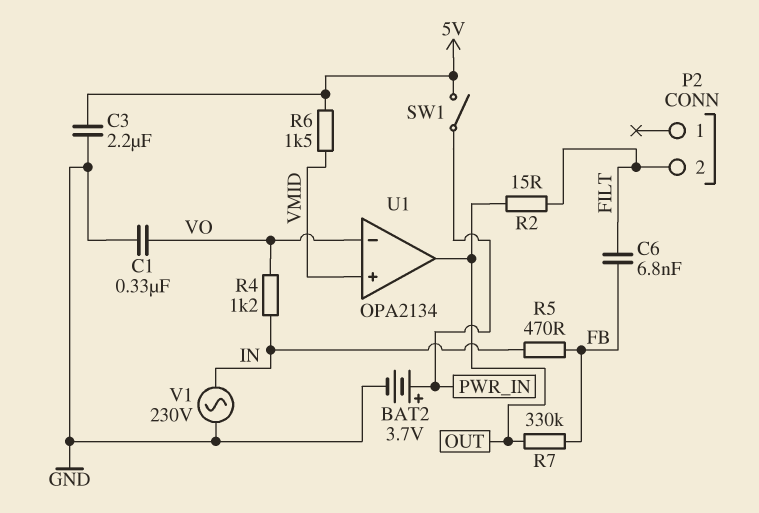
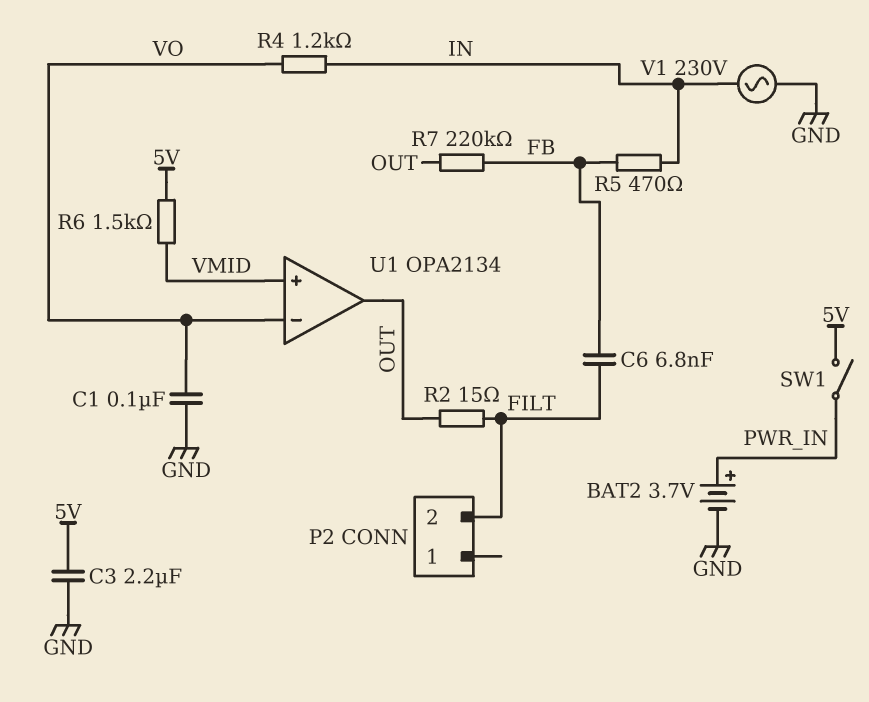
C1: 330nF (GND, VO) -> 100nF (GND, VO)
R7: 330k (FB, OUT) -> 220k (FB, OUT)

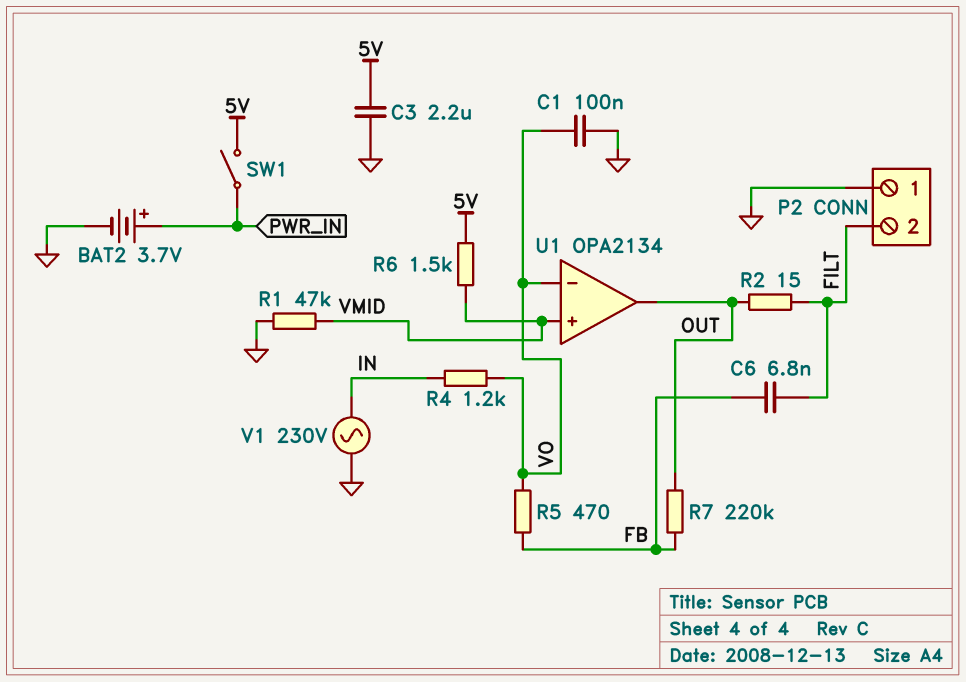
P2 pin 1: none -> GND
R1: none -> 47k (GND, VMID)
R5: 470 (FB, IN) -> 470 (FB, VO)

